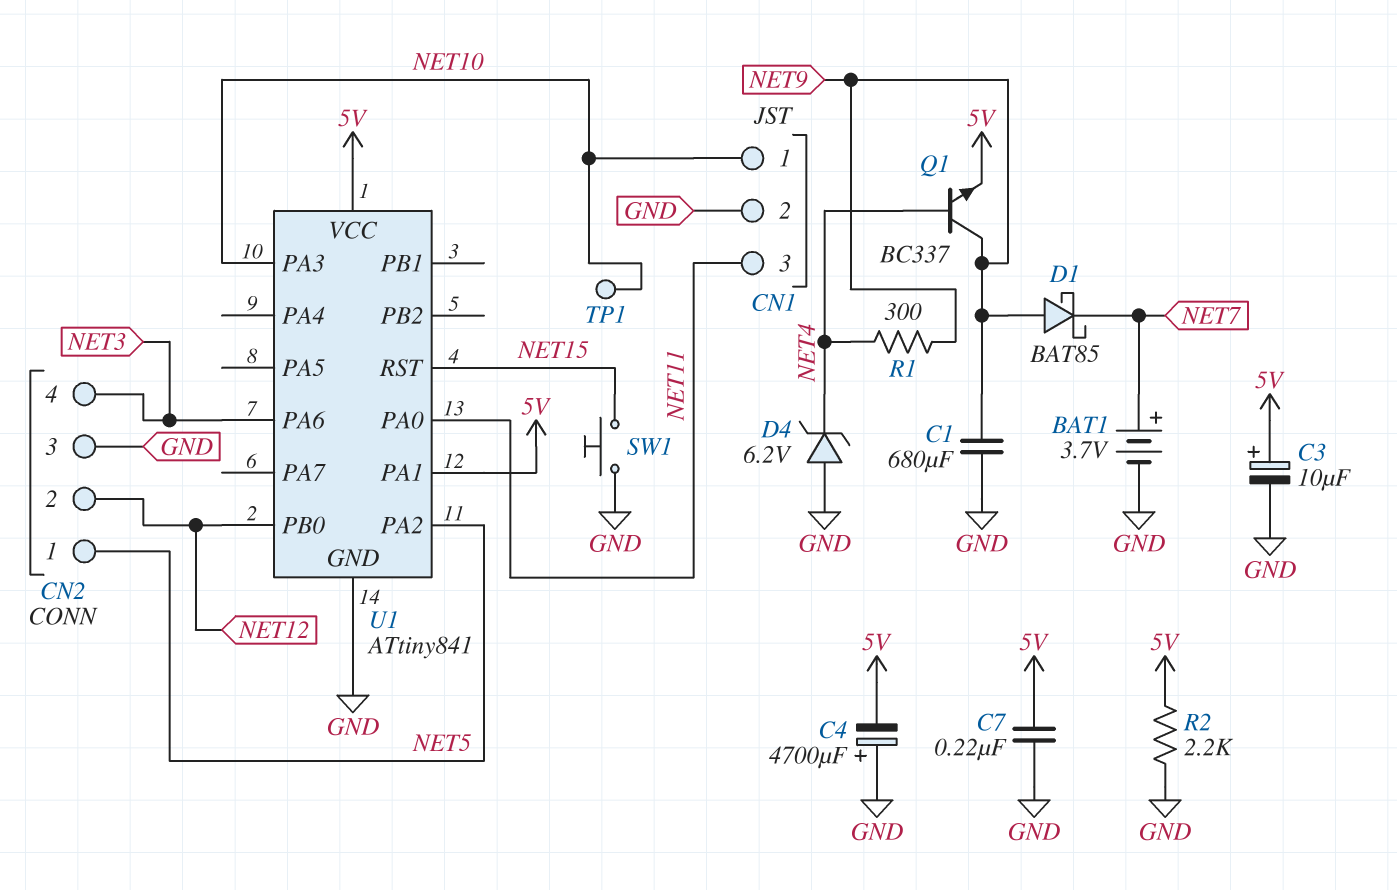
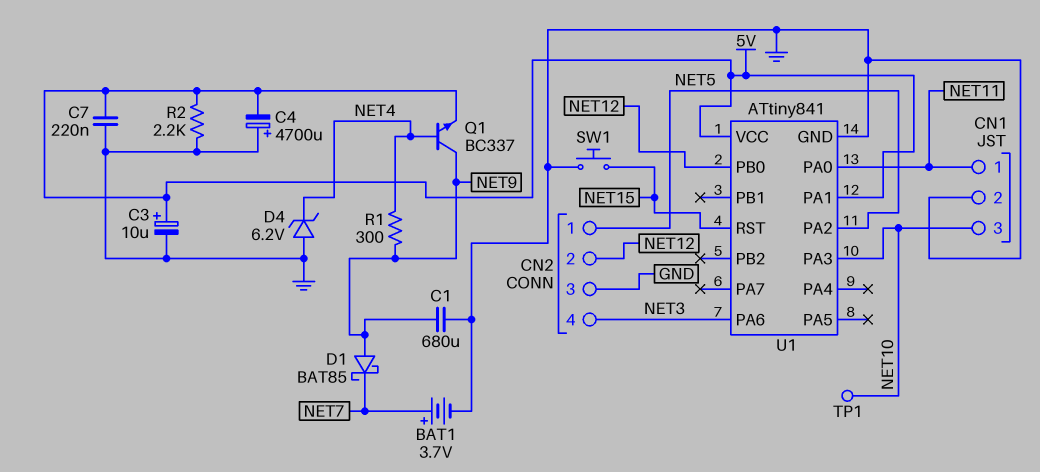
CN1 pin 1: NET10 -> NET11
CN1 pin 3: NET11 -> NET10

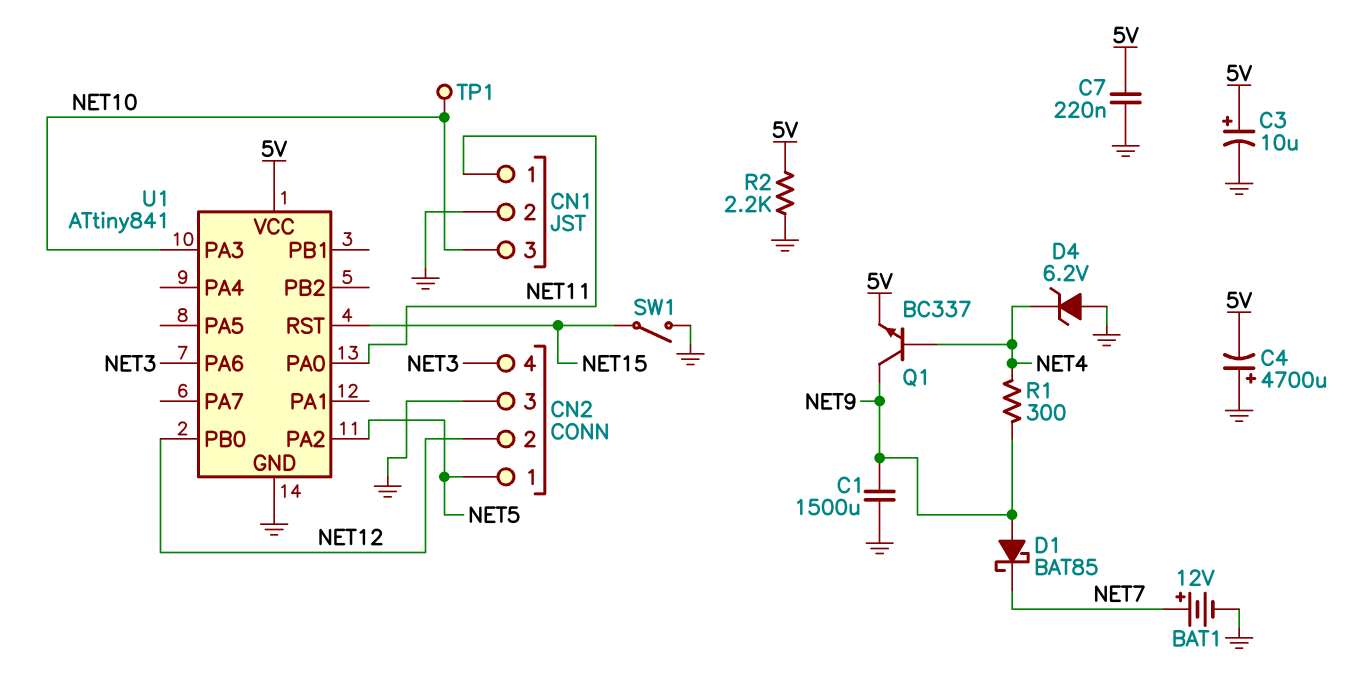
BAT1: 3.7V (plus NET7, minus GND) -> 12V (plus NET7, minus GND)
C1: 680uF (GND, NET9) -> 1500uF (GND, NET9)
SW1: button (GND, NET15) -> switch (GND, NET15)
U1 pin PA1: 5V -> none

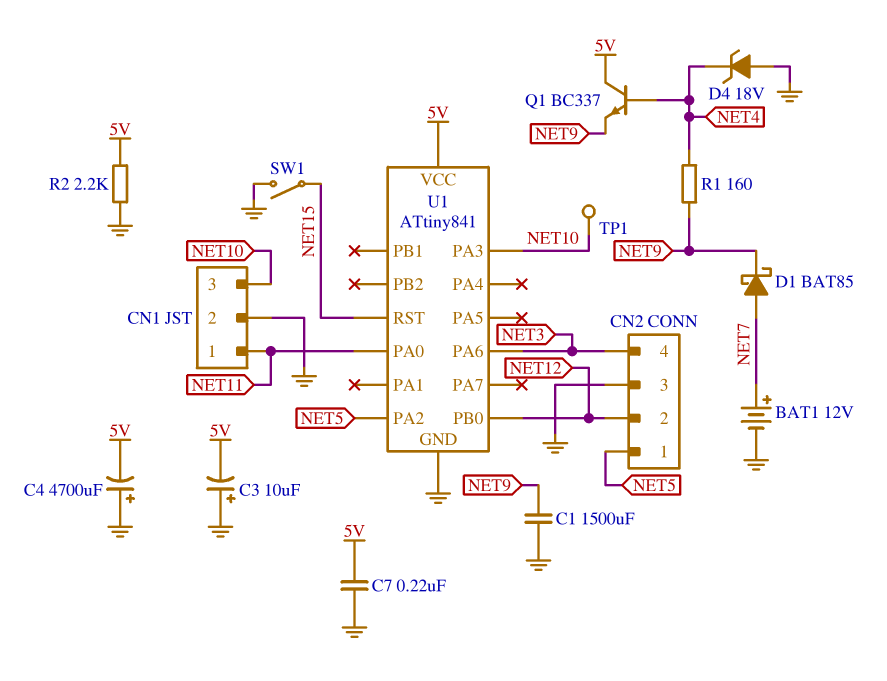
C3: 10uF (plus 5V, minus GND) -> 10uF (plus GND, minus 5V)
D1: schottky BAT85 (A NET9, K NET7) -> schottky BAT85 (A NET7, K NET9)
D4: zener 6.2V (A GND, K NET4) -> zener 18V (A GND, K NET4)
Q1: NPN BC337 (B NET4, C NET9, E 5V) -> NPN BC337 (B NET4, C 5V, E NET9)
R1: 300 (NET4, NET9) -> 160 (NET4, NET9)

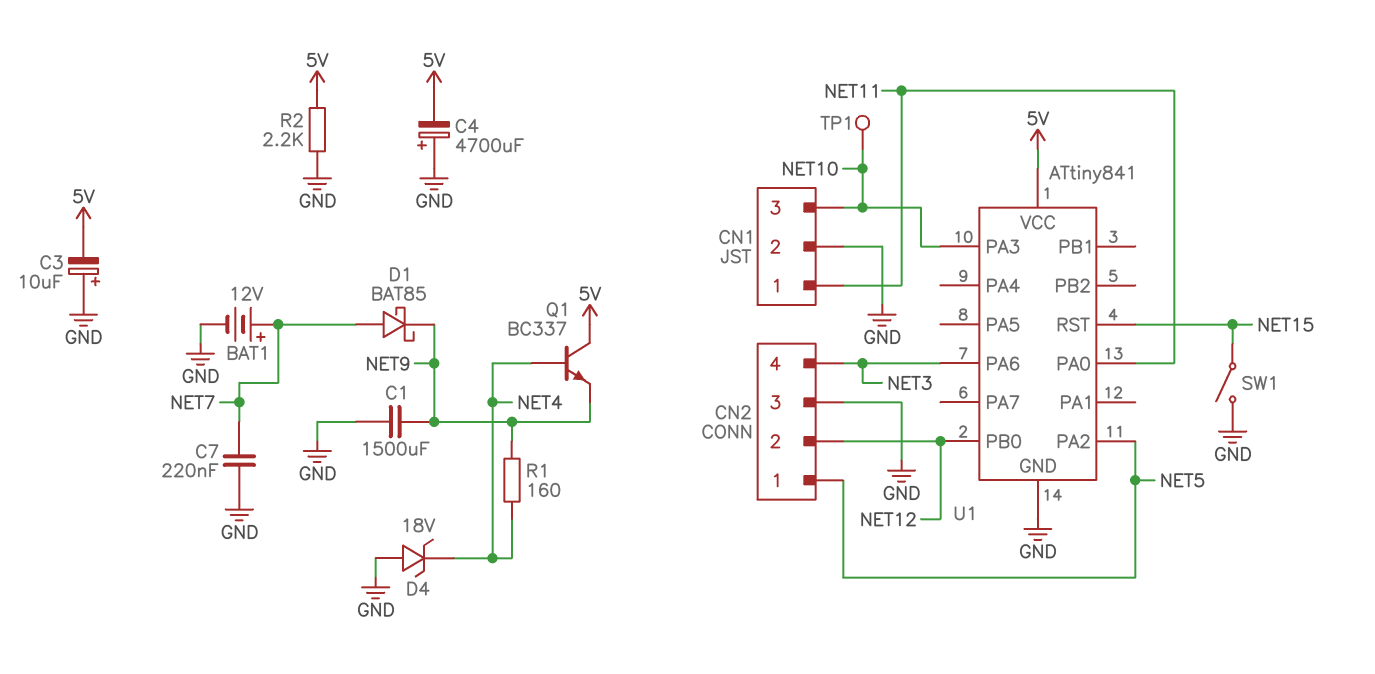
C7: 220nF (5V, GND) -> 220nF (GND, NET7)

